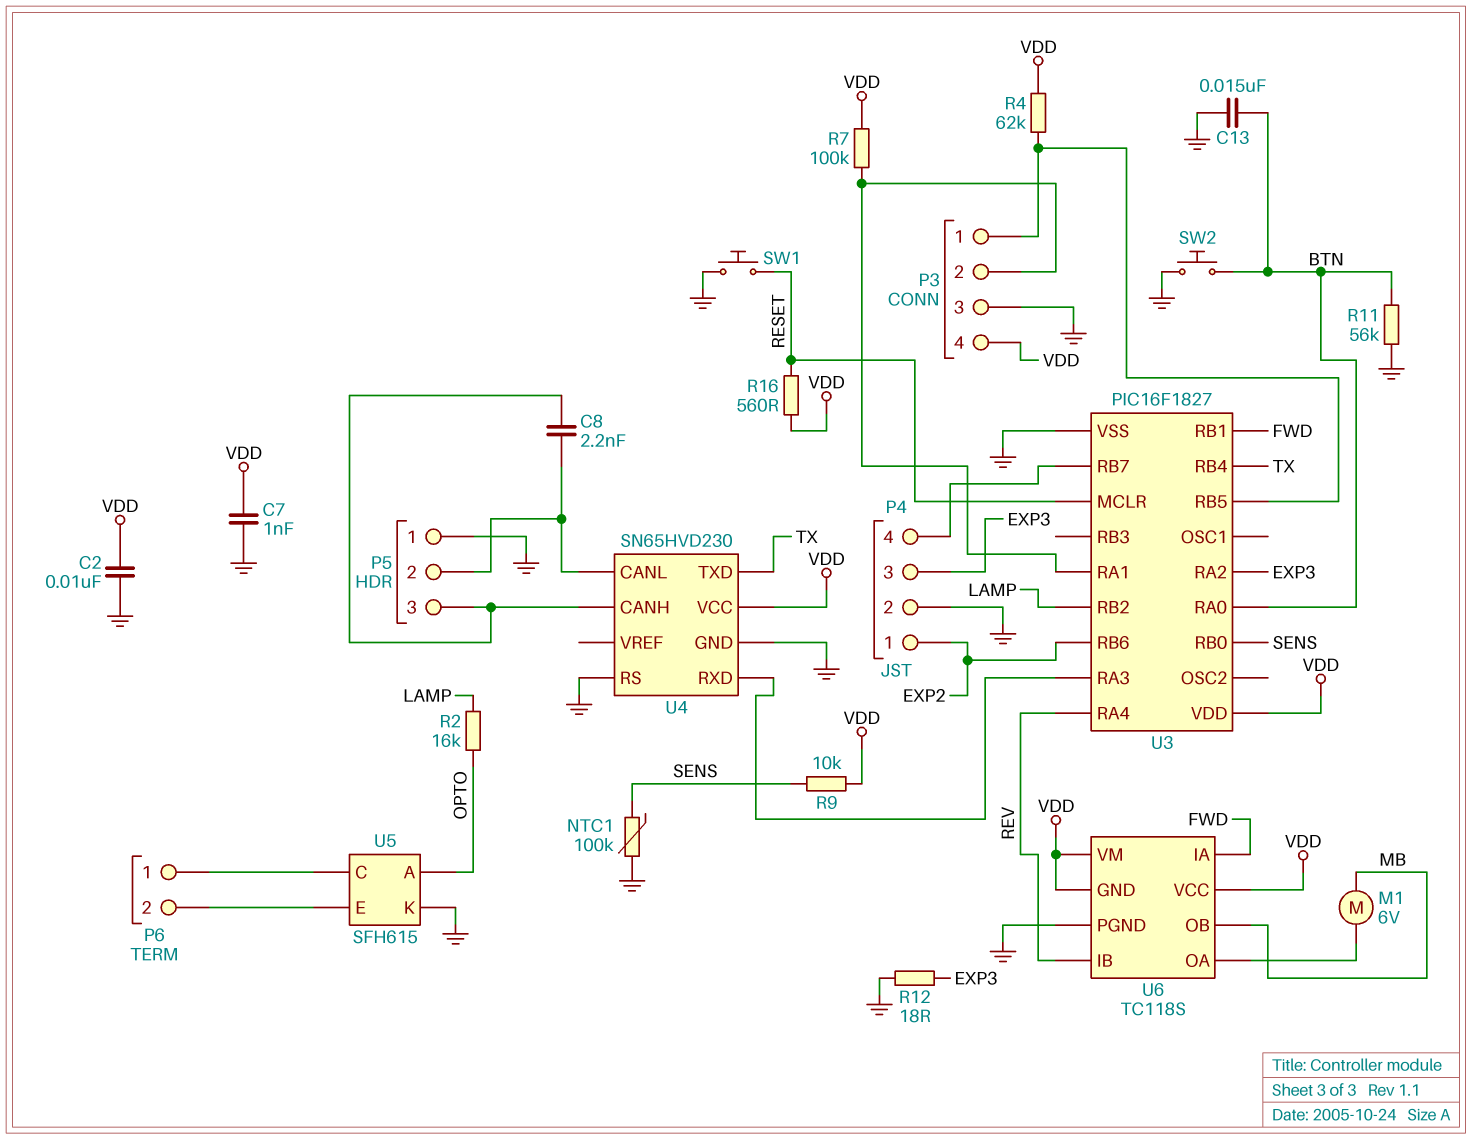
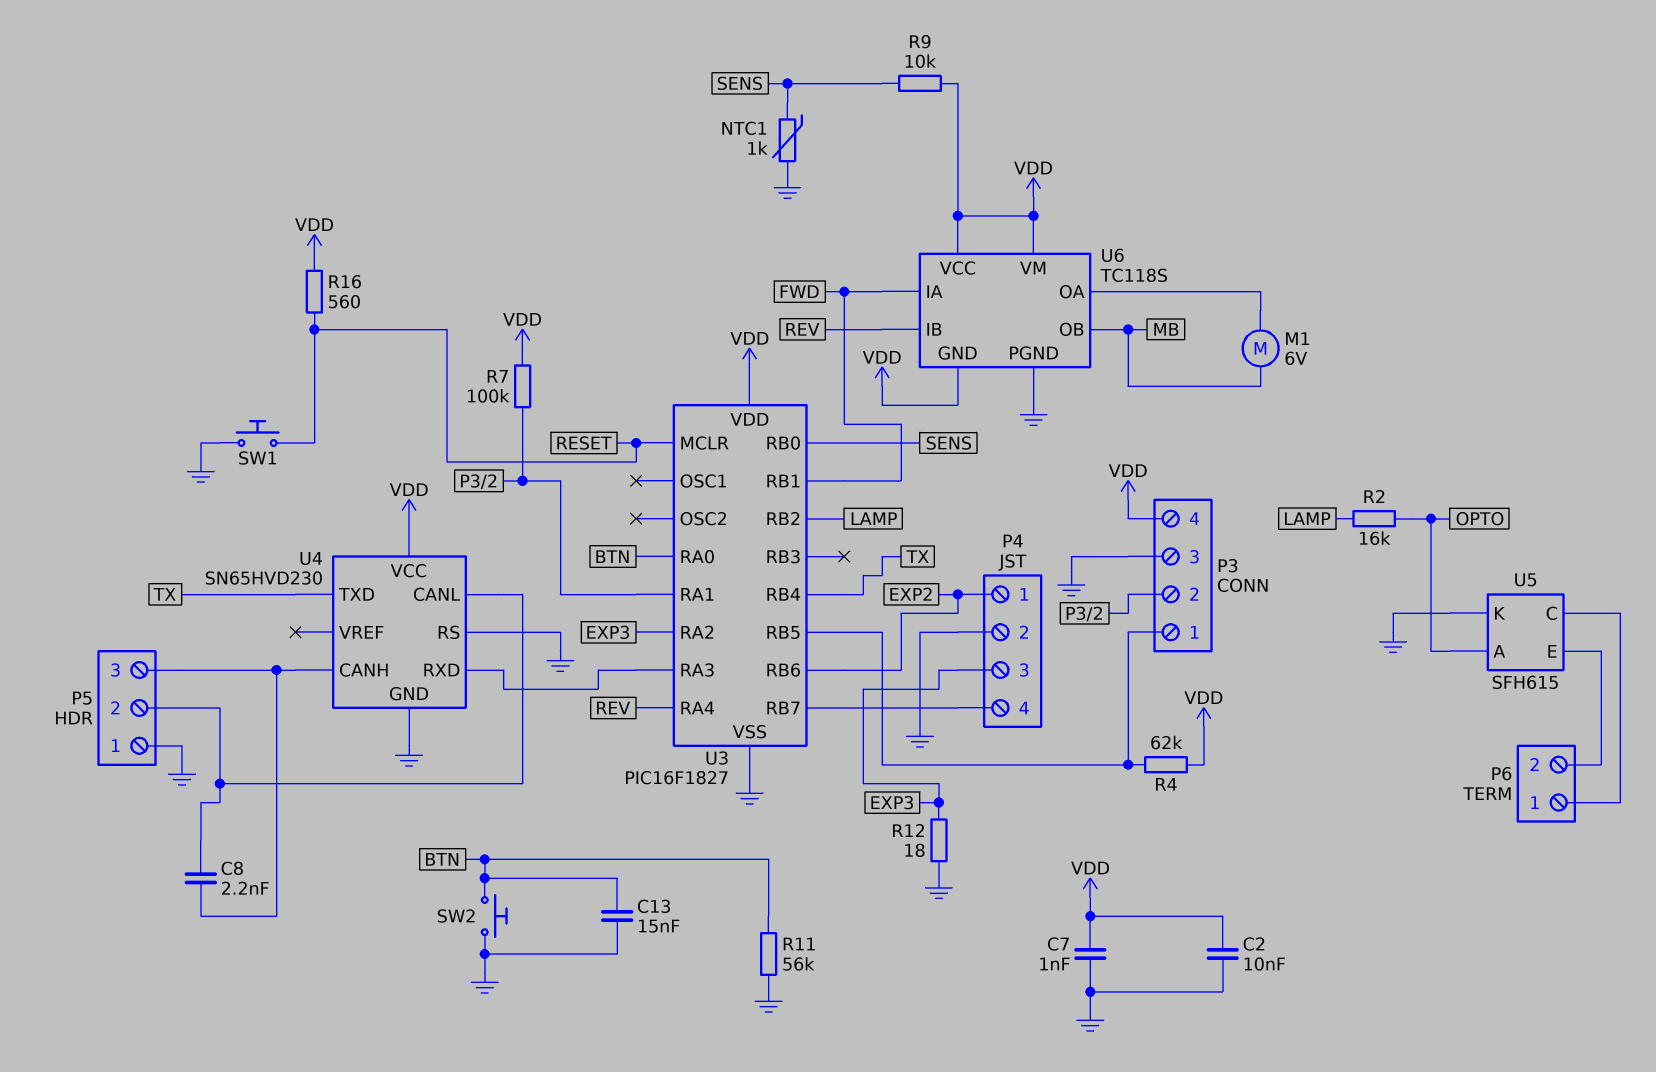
NTC1: 100k (GND, SENS) -> 1k (GND, SENS)

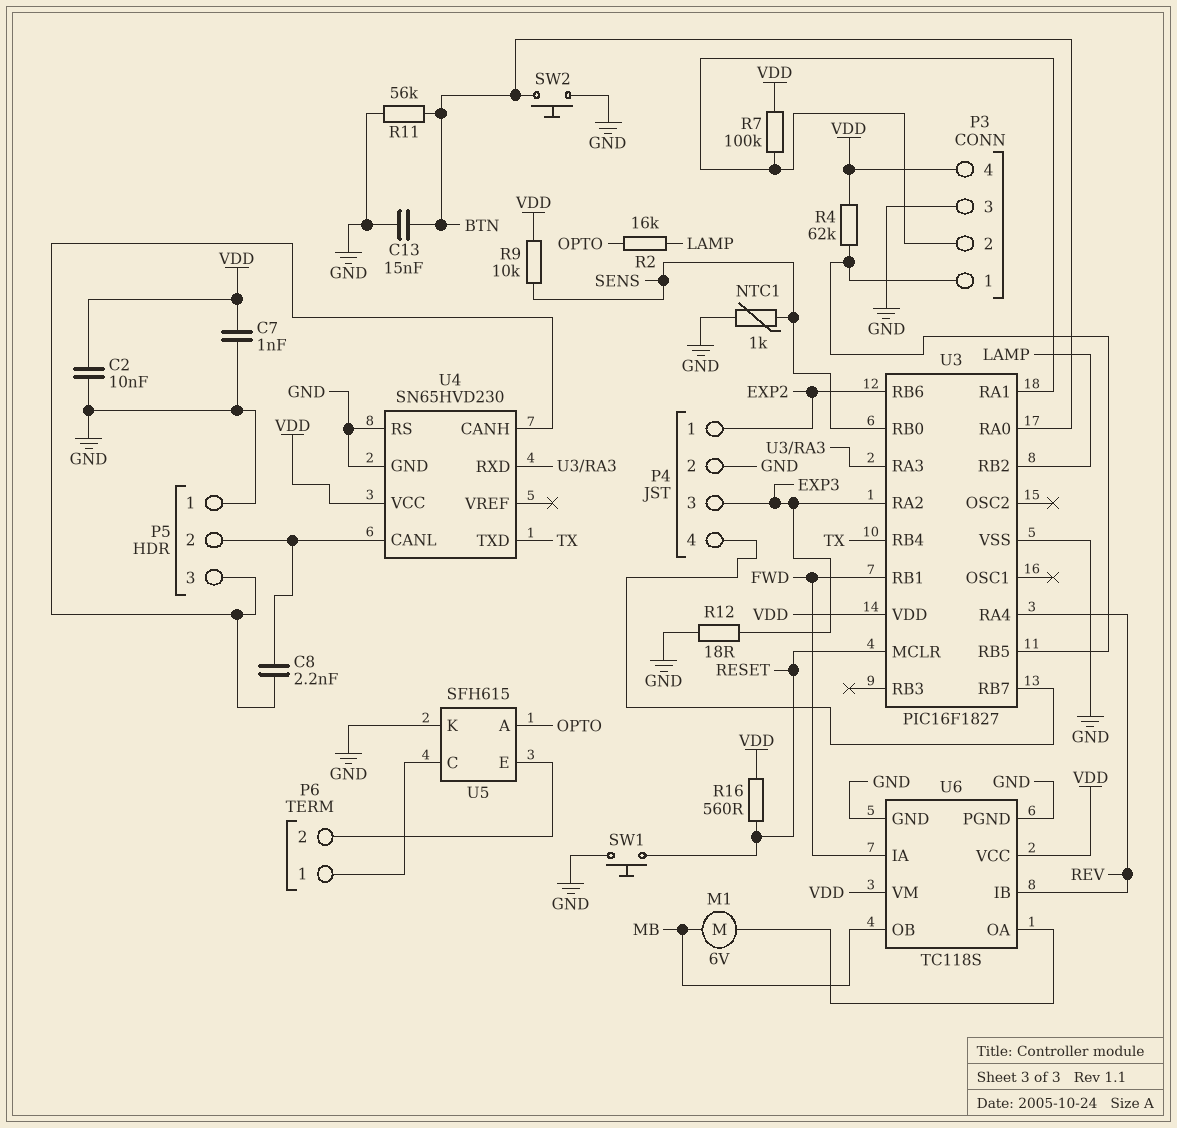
U6 pin GND: VDD -> GND

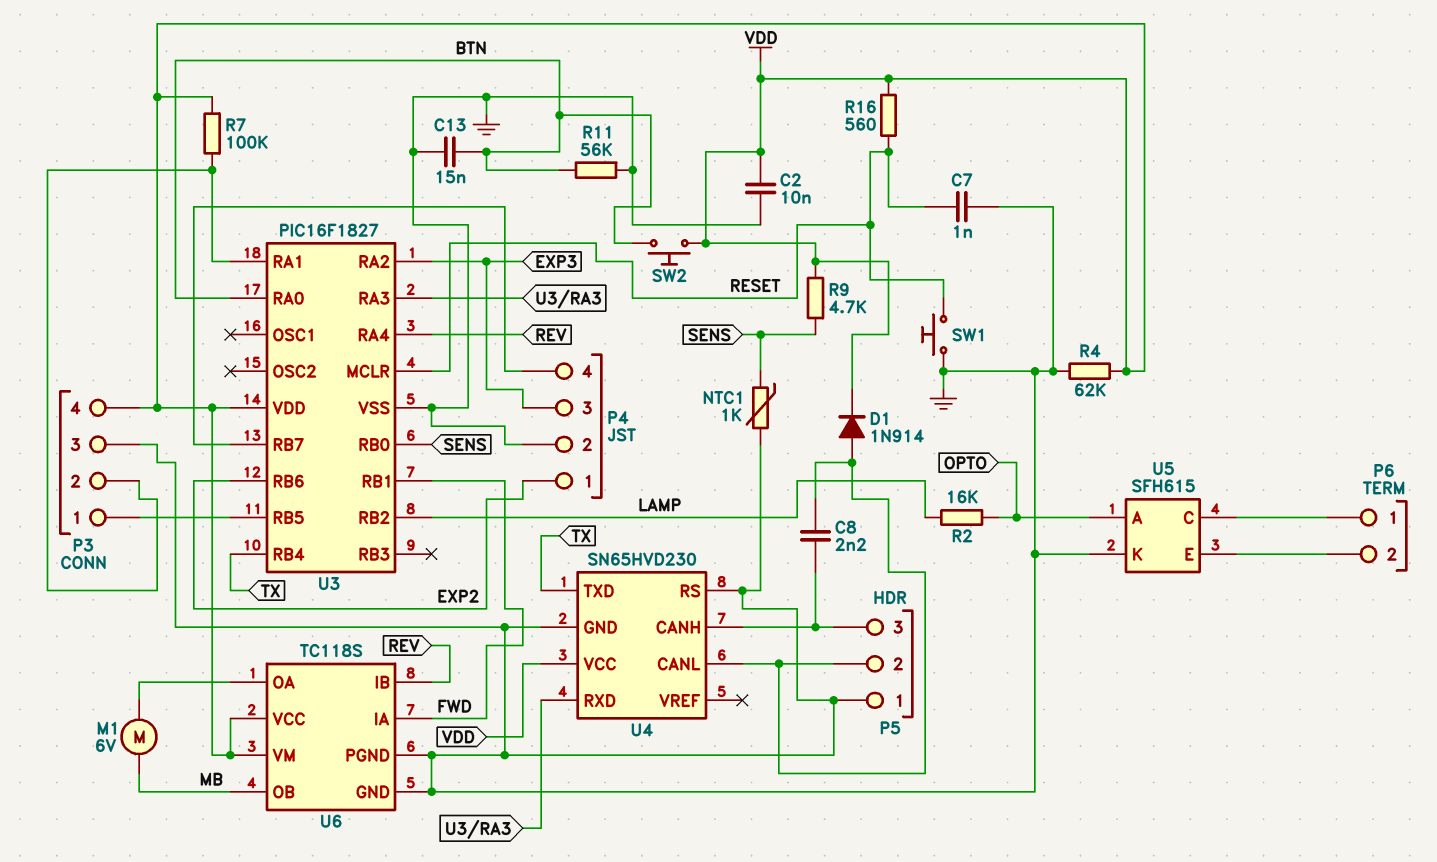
C7: 1nF (GND, VDD) -> 1nF (GND, RESET)
D1: none -> diode 1N914 (A P5/2, K VDD)
R4: 62k (P3/1, VDD) -> 62k (GND, VDD)
R9: 10k (SENS, VDD) -> 4.7k (SENS, VDD)
R12: 18 (EXP3, GND) -> none
SW2: button (BTN, GND) -> button (BTN, VDD)

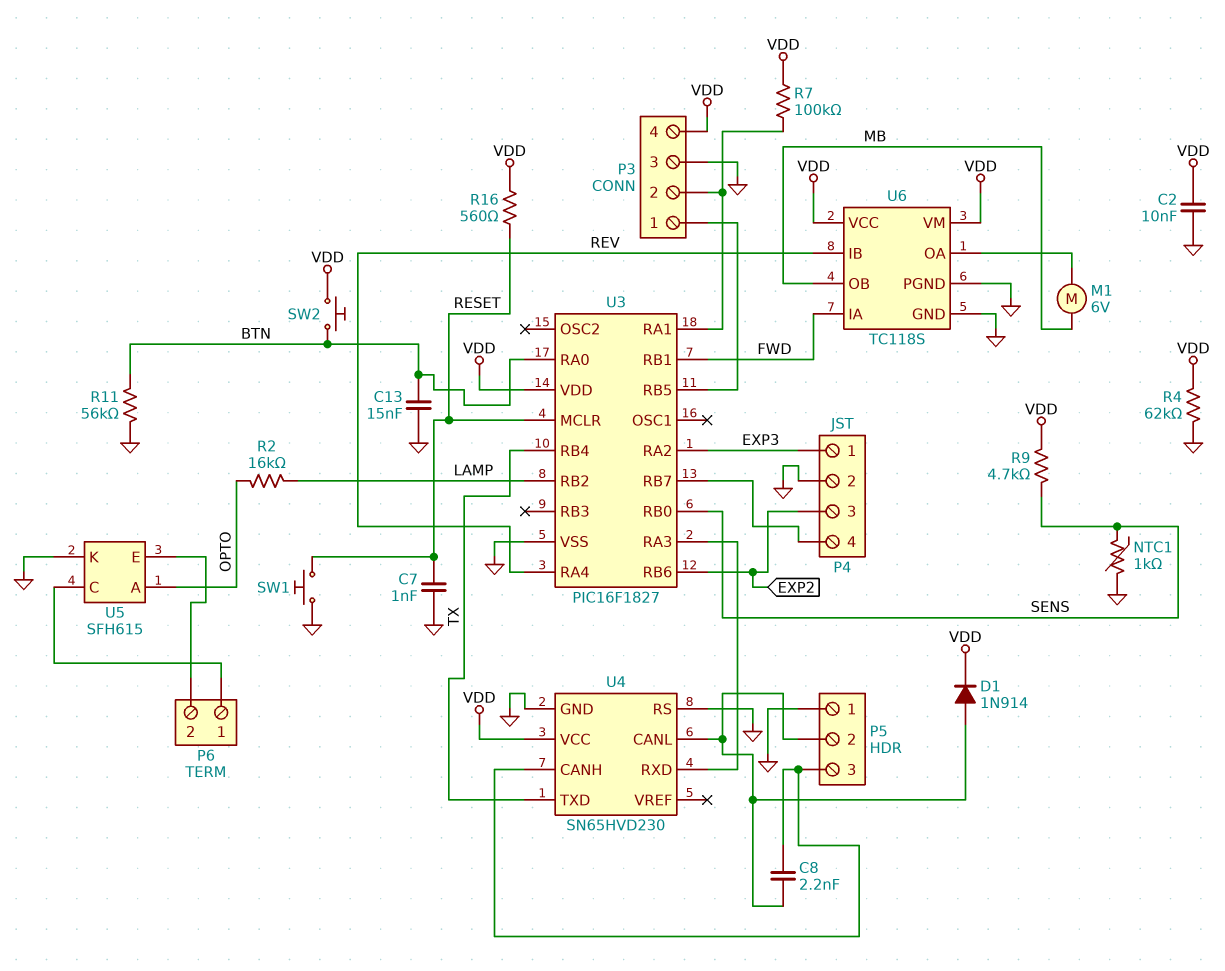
P4 pin 1: EXP2 -> EXP3
P4 pin 3: EXP3 -> EXP2

